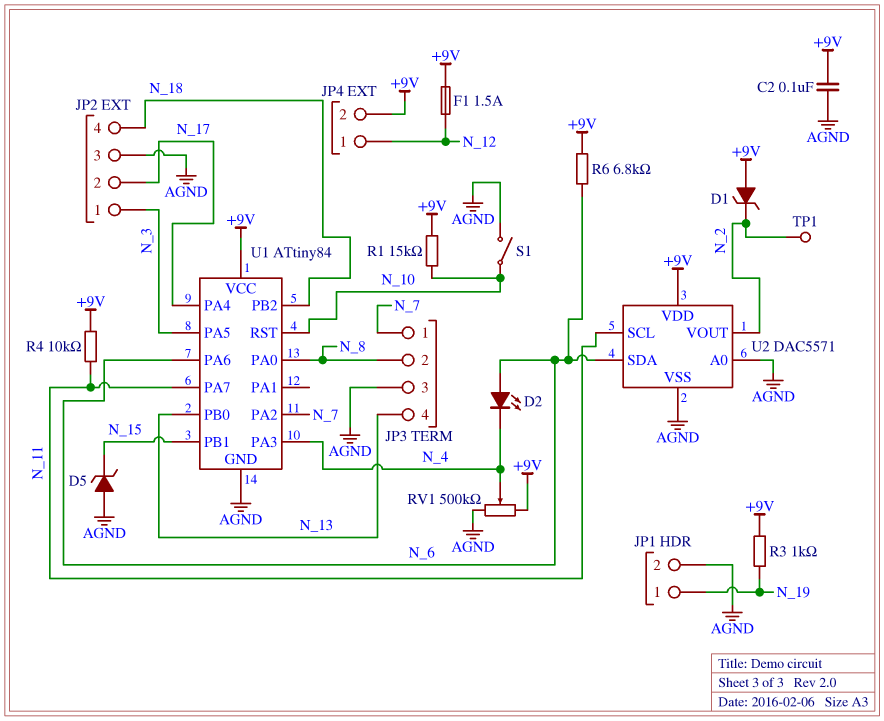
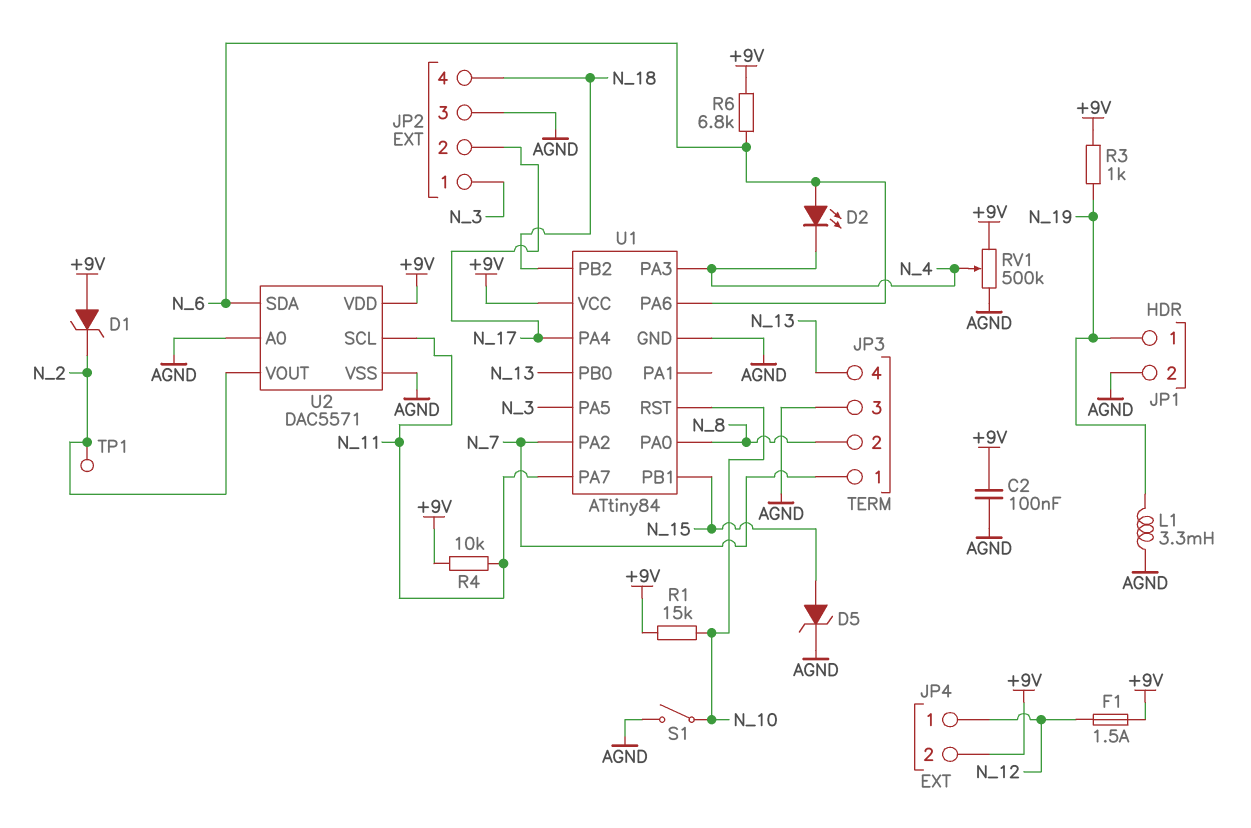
D5: zener (A AGND, K N_15) -> zener (A N_15, K AGND)
L1: none -> 3.3mH (AGND, N_19)

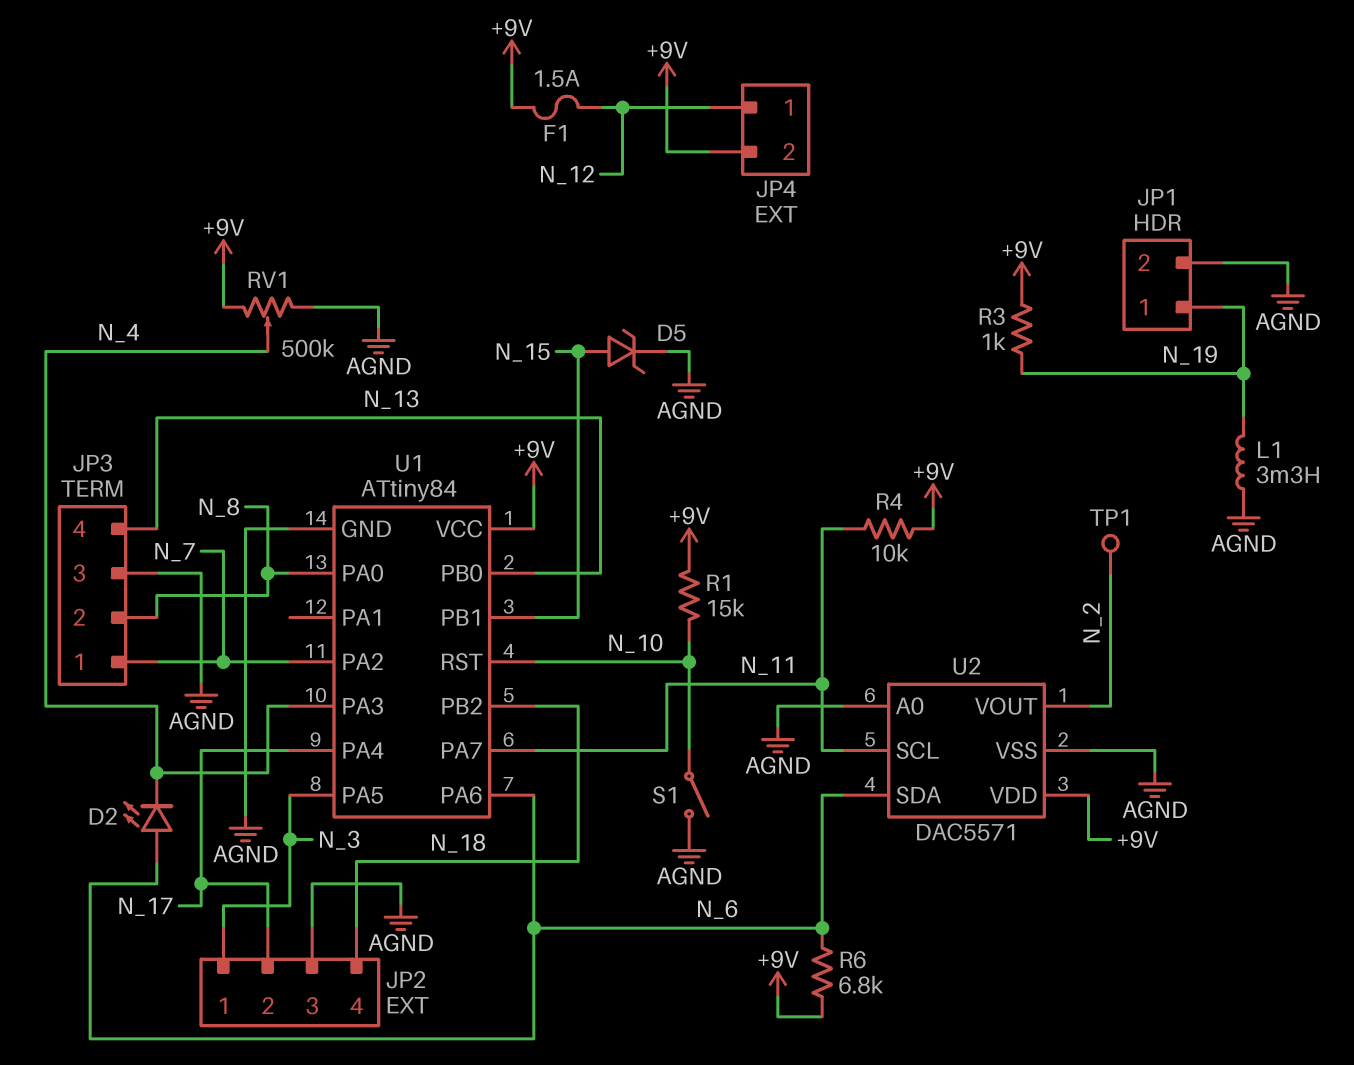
C2: 100nF (+9V, AGND) -> none
D1: zener (A +9V, K N_2) -> none

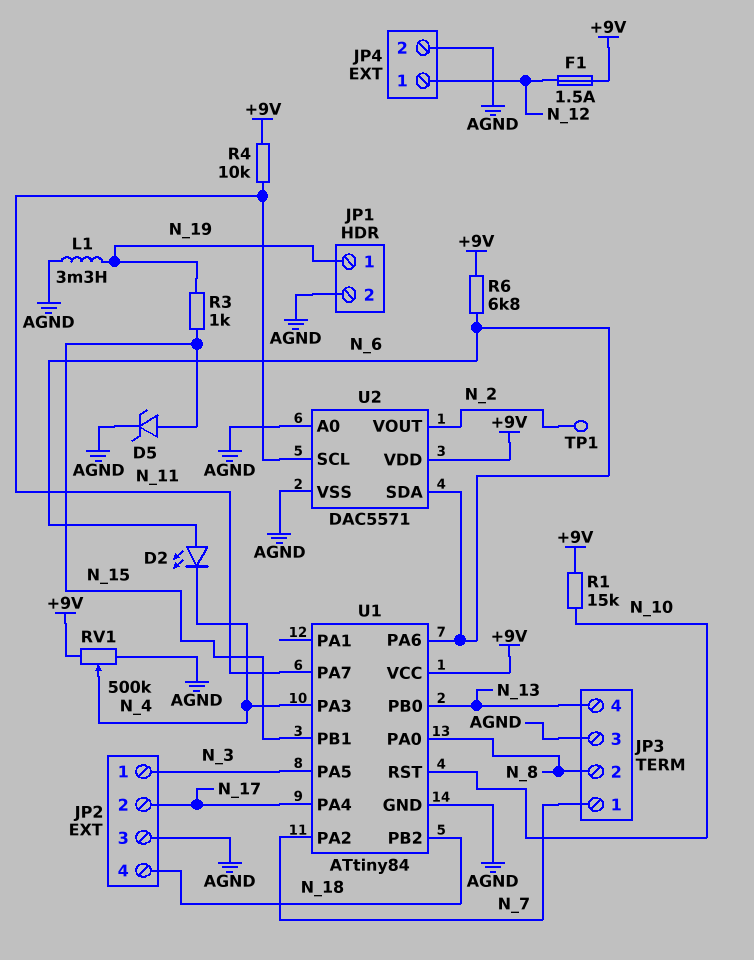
JP4 pin 2: +9V -> AGND
R3: 1k (+9V, N_19) -> 1k (N_15, N_19)
S1: switch (AGND, N_10) -> none

